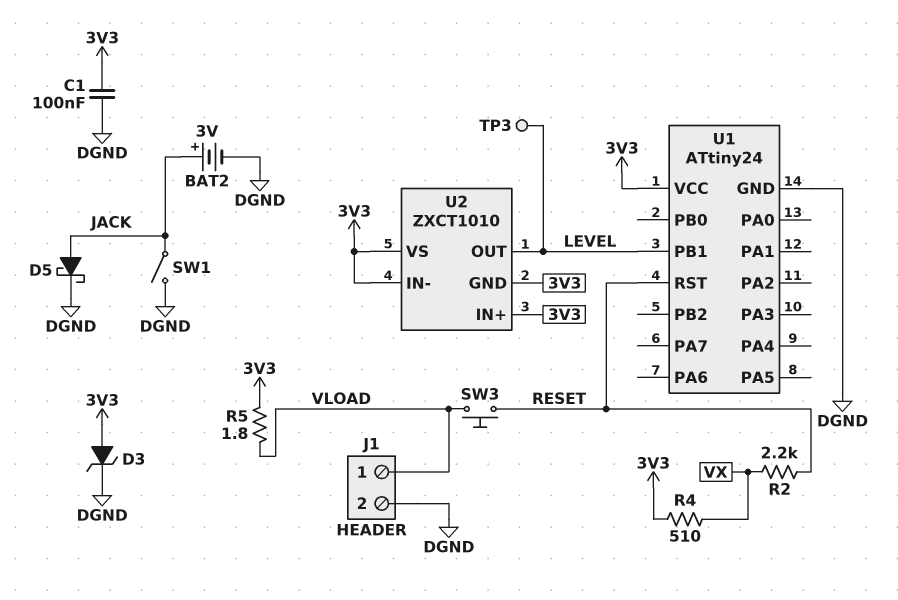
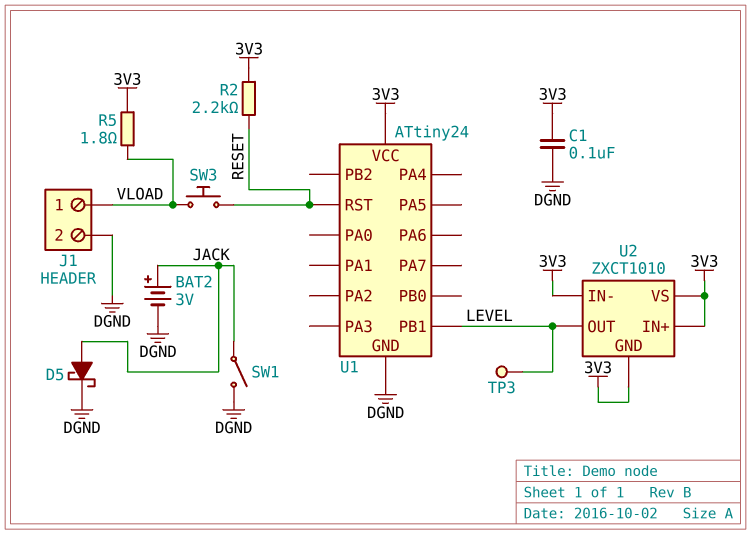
D3: zener (A 3V3, K DGND) -> none
R2: 2.2k (RESET, VX) -> 2.2k (3V3, RESET)
R4: 510 (3V3, VX) -> none

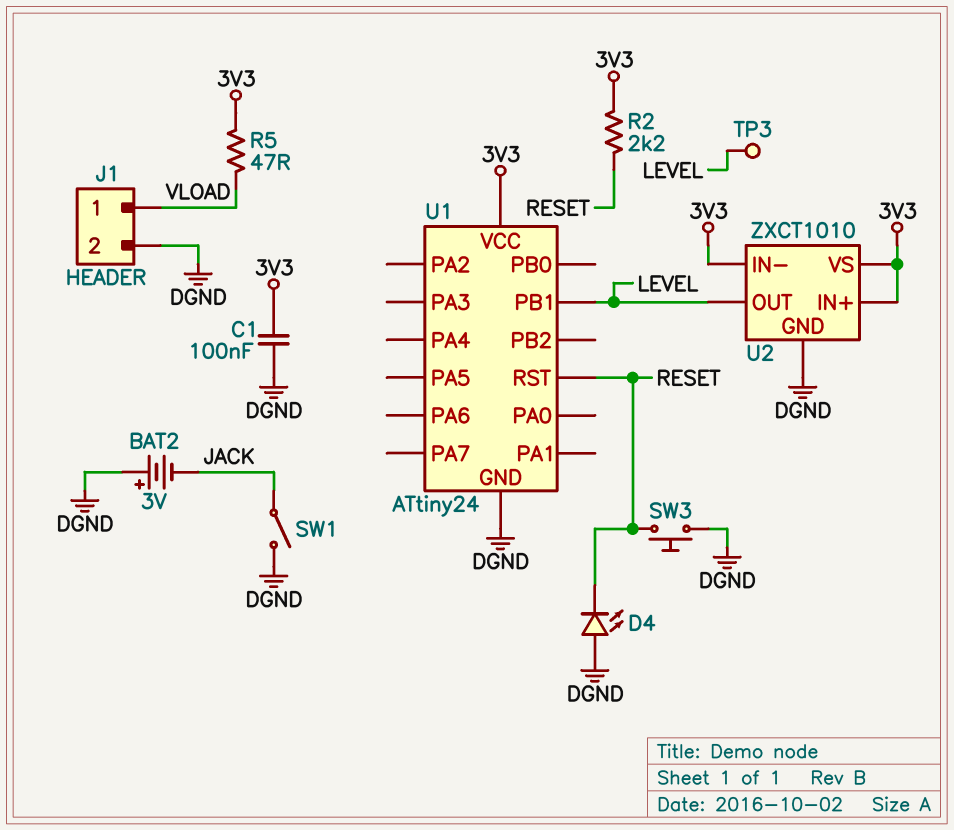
BAT2: 3V (plus JACK, minus DGND) -> 3V (plus DGND, minus JACK)
D4: none -> LED (A DGND, K RESET)
D5: schottky (A JACK, K DGND) -> none
R5: 1.8 (3V3, VLOAD) -> 47 (3V3, VLOAD)
SW3: button (RESET, VLOAD) -> button (DGND, RESET)
U2 pin GND: 3V3 -> DGND

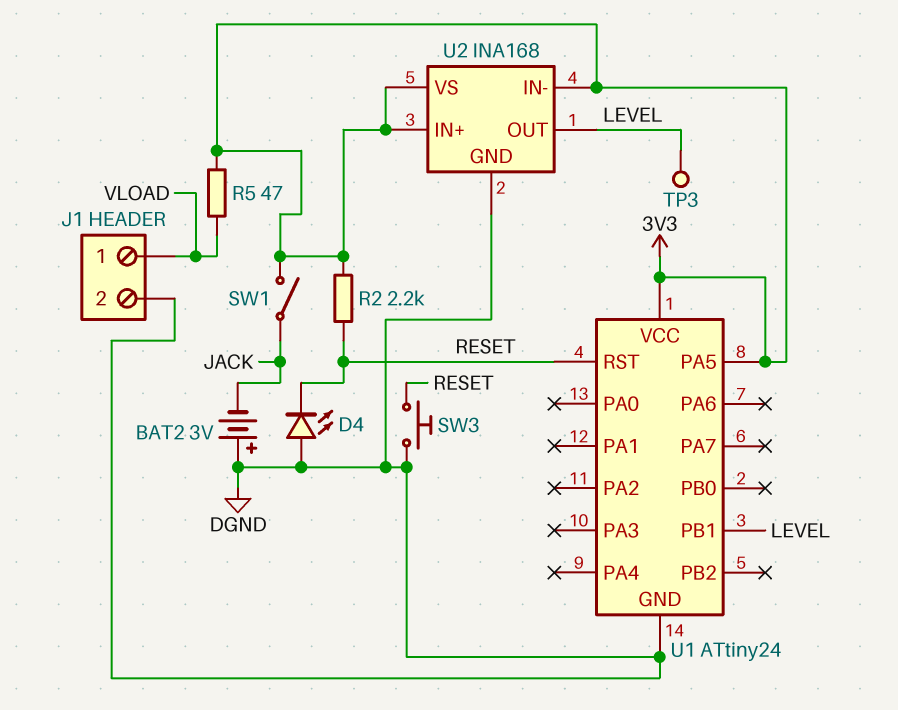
C1: 100nF (3V3, DGND) -> none
SW1: switch (DGND, JACK) -> switch (3V3, JACK)
U1 pin PA5: none -> 3V3
U2: ZXCT1010 -> INA168

